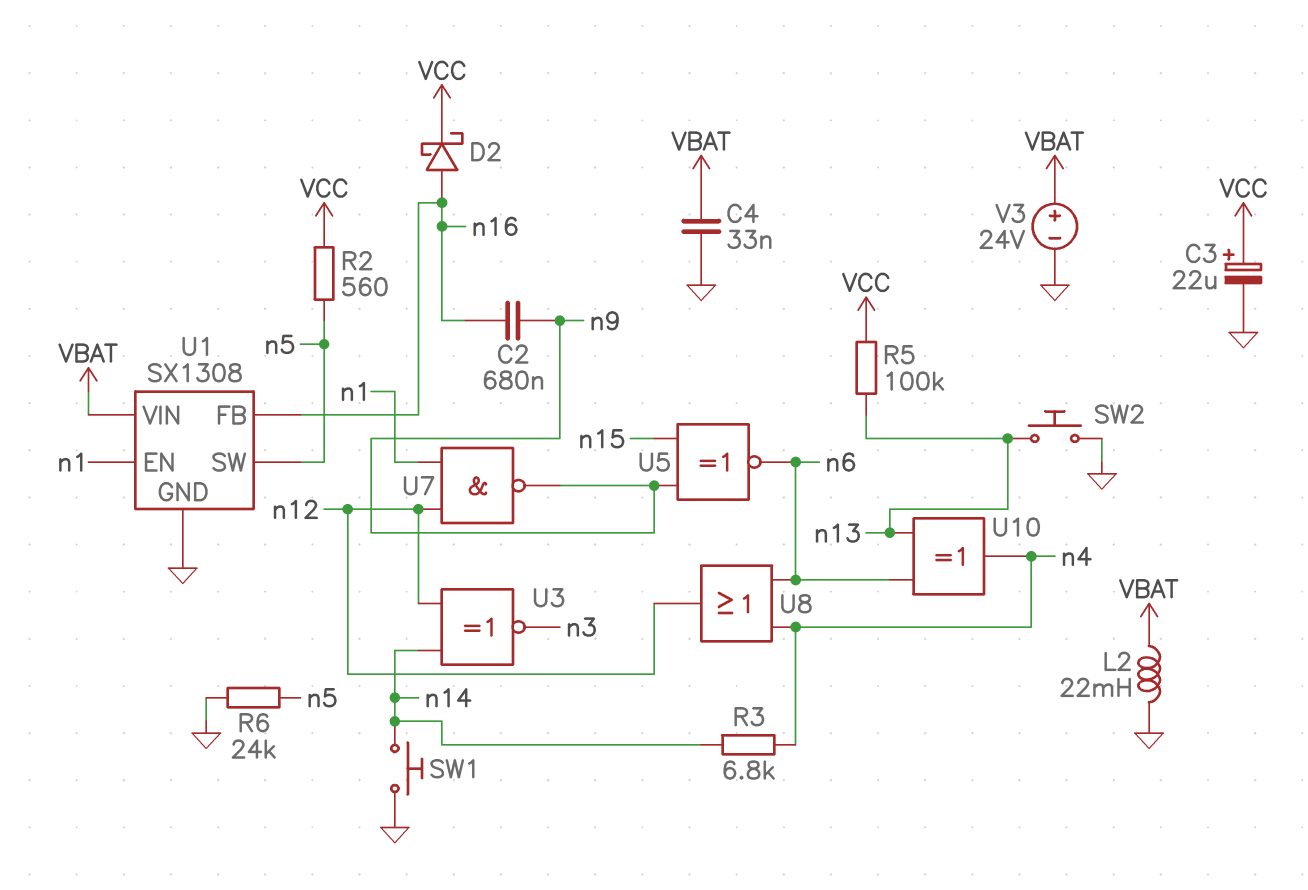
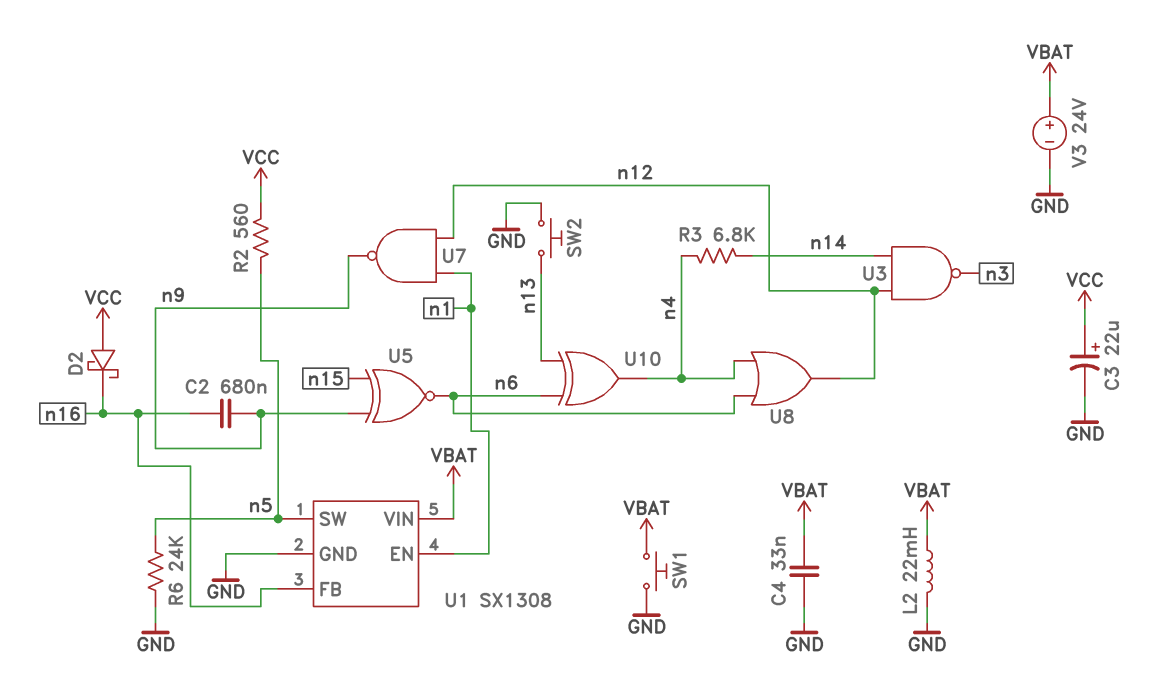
D2: schottky (A n16, K VCC) -> schottky (A VCC, K n16)
R5: 100k (VCC, n13) -> none
SW1: button (GND, n14) -> button (GND, VBAT)
U3: XNOR (in n12, in n14, out n3) -> NAND (in n12, in n14, out n3)

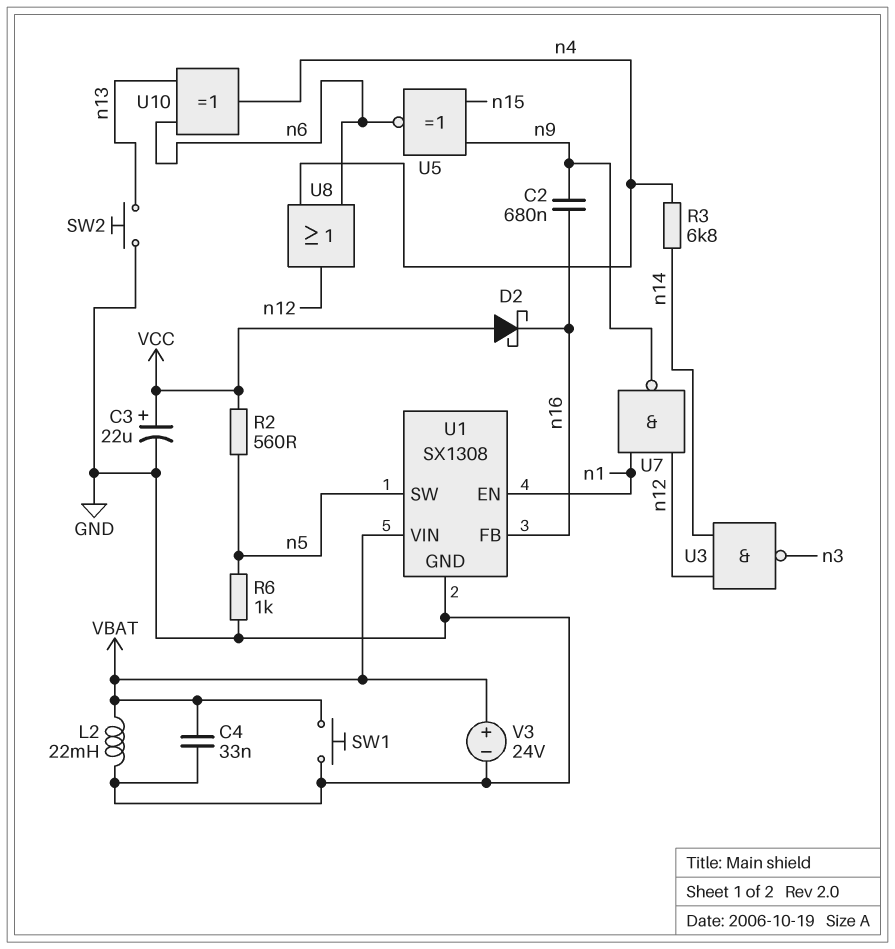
R6: 24k (GND, n5) -> 1k (GND, n5)

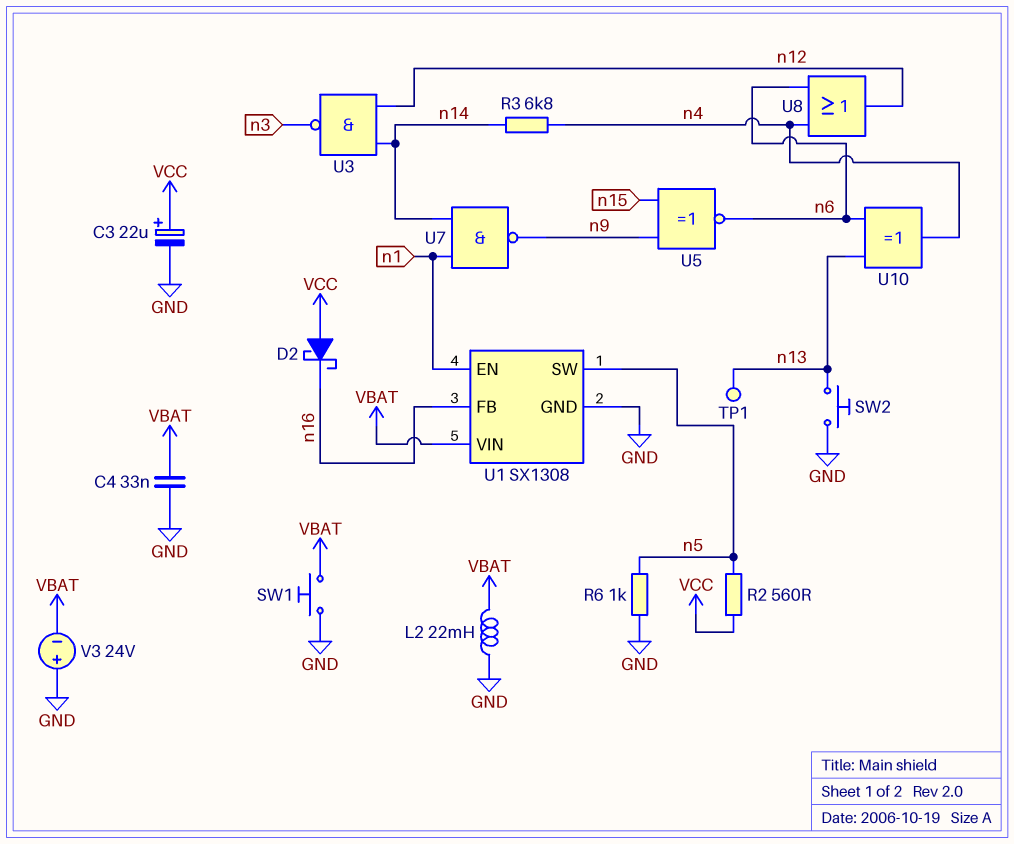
C2: 680nF (n9, n16) -> none
TP1: none -> test point (n13)
U7: NAND (in n1, in n12, out n9) -> NAND (in n1, in n14, out n9)
V3: 24V (plus VBAT, minus GND) -> 24V (plus GND, minus VBAT)

